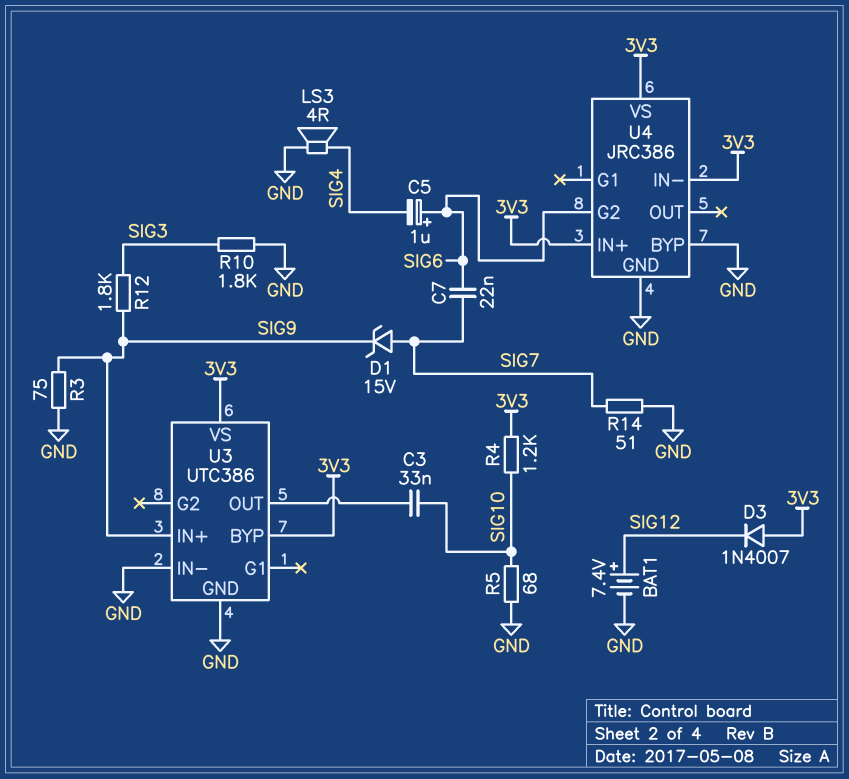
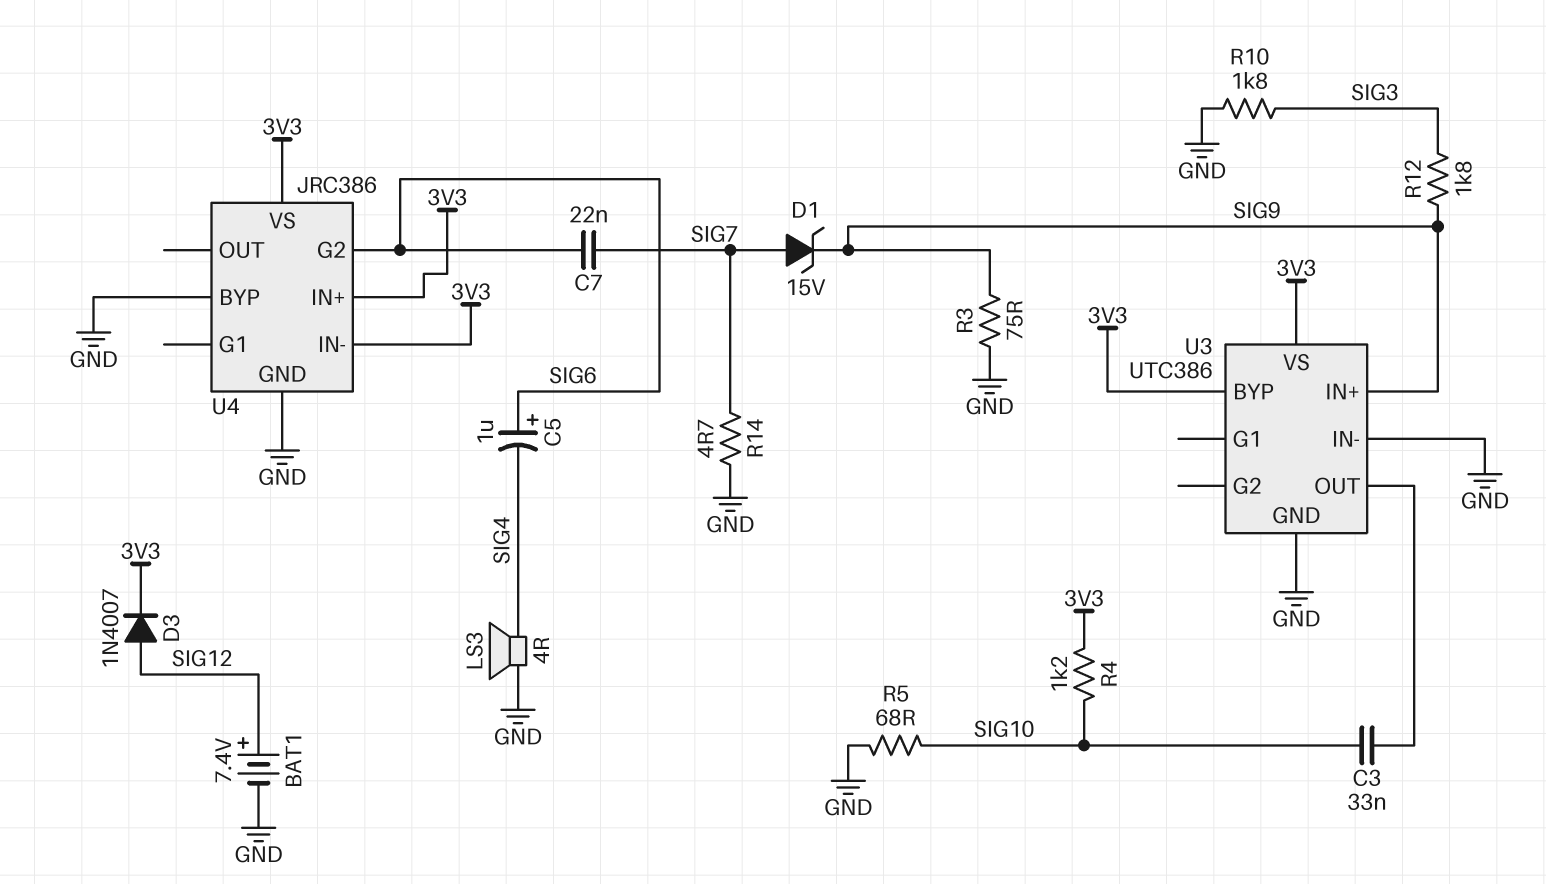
D3: diode 1N4007 (A 3V3, K SIG12) -> diode 1N4007 (A SIG12, K 3V3)
R14: 51 (GND, SIG7) -> 4.7 (GND, SIG7)

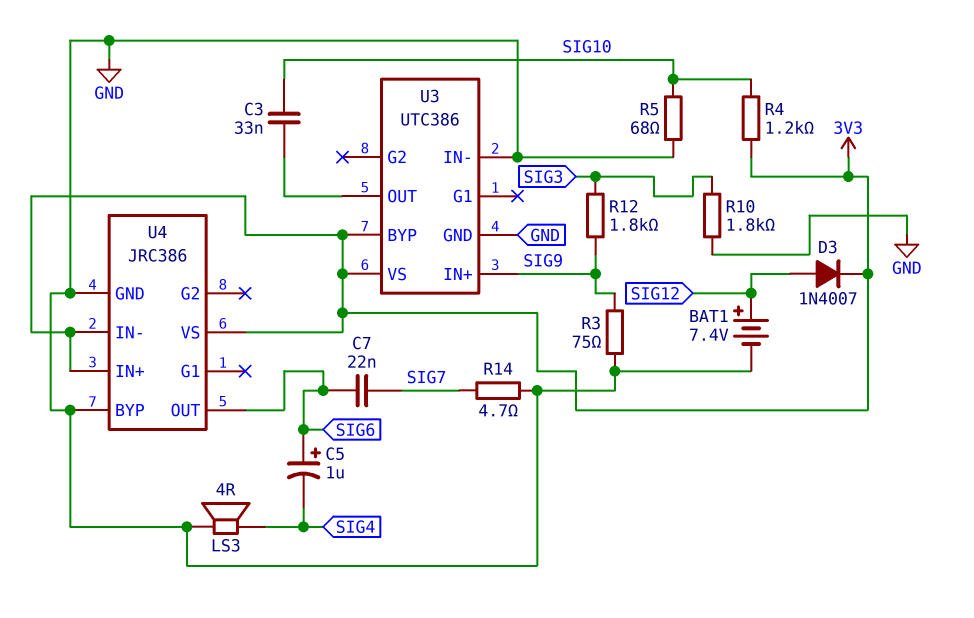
D1: zener 15V (A SIG7, K SIG9) -> none
U4 pin G2: SIG6 -> none
U4 pin OUT: none -> SIG6

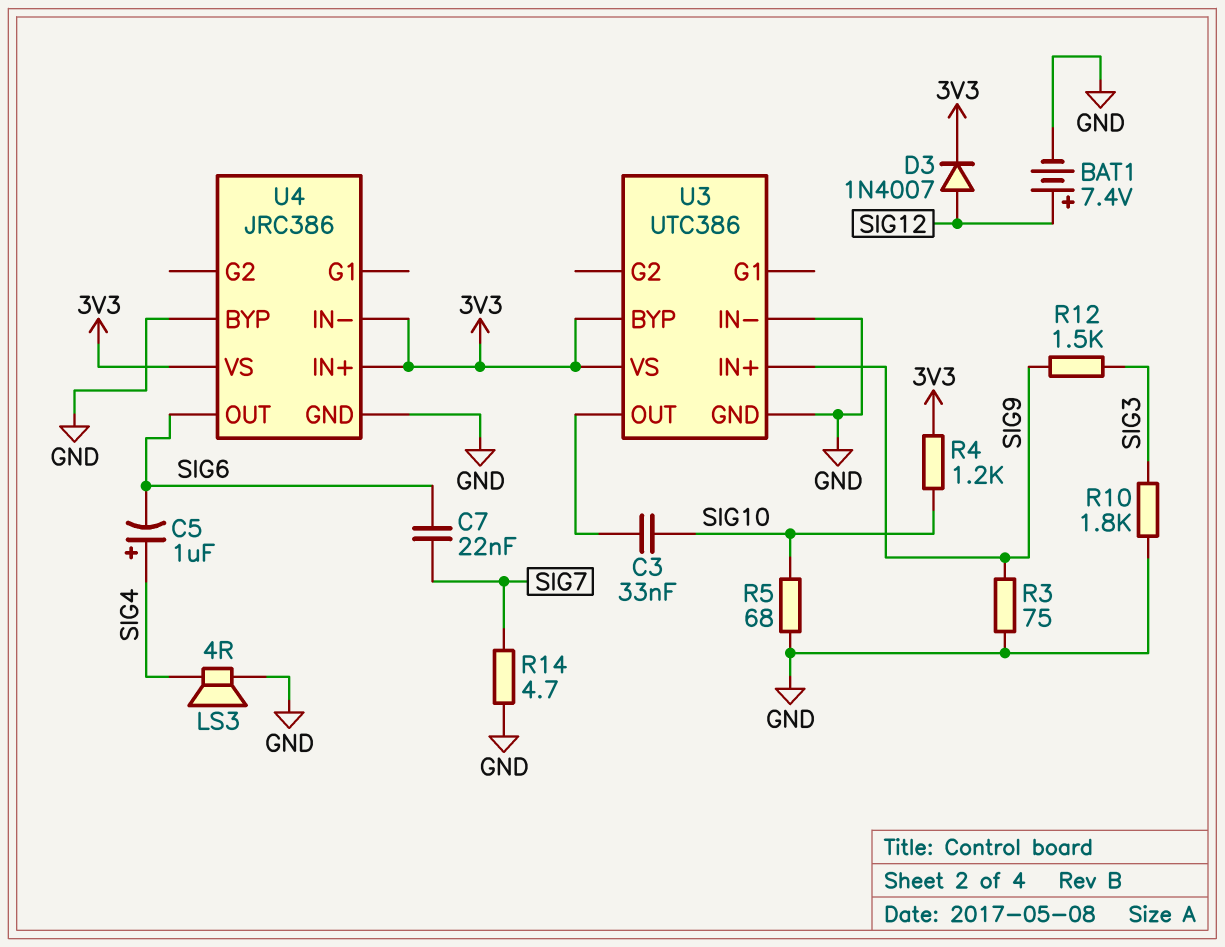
C5: 1uF (plus SIG6, minus SIG4) -> 1uF (plus SIG4, minus SIG6)
R12: 1.8k (SIG3, SIG9) -> 1.5k (SIG3, SIG9)

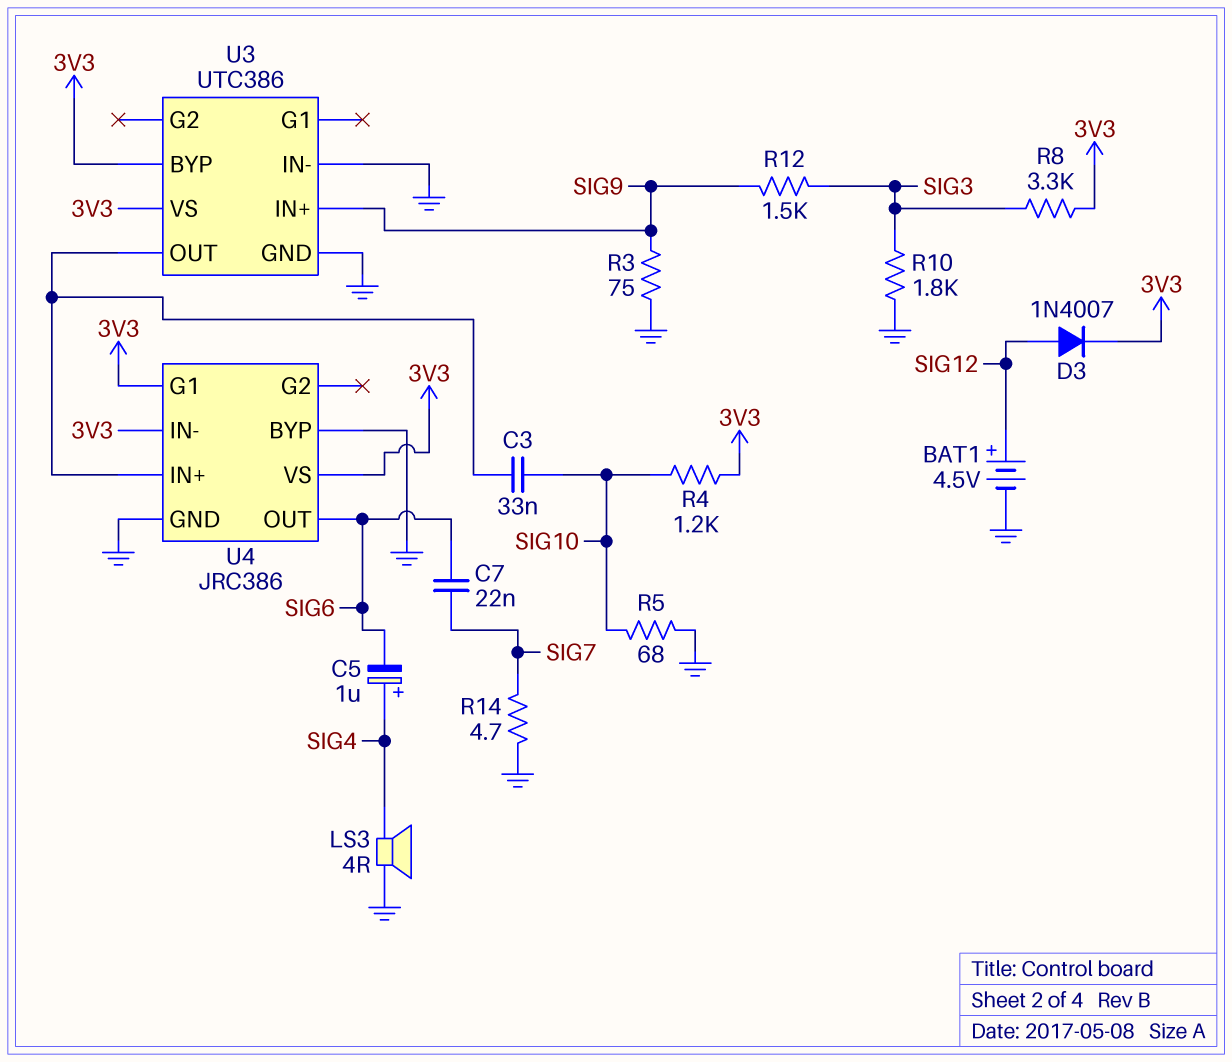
BAT1: 7.4V (plus SIG12, minus GND) -> 4.5V (plus SIG12, minus GND)
R8: none -> 3.3k (3V3, SIG3)
U4 pin G1: none -> 3V3
U4 pin IN+: 3V3 -> U3/OUT

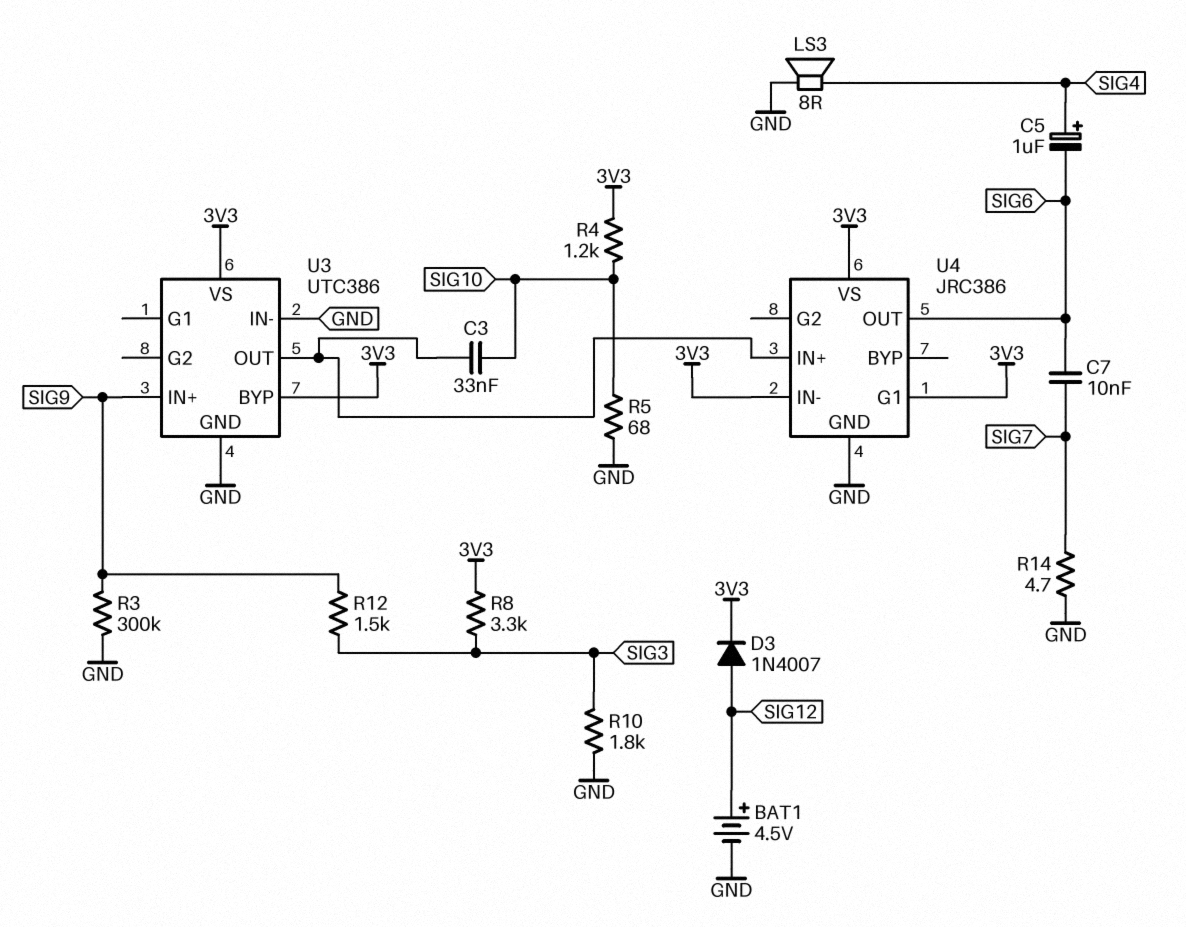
C7: 22nF (SIG6, SIG7) -> 10nF (SIG6, SIG7)
LS3: speaker 4R (GND, SIG4) -> speaker 8R (GND, SIG4)
R3: 75 (GND, SIG9) -> 300k (GND, SIG9)
U4 pin BYP: GND -> none

